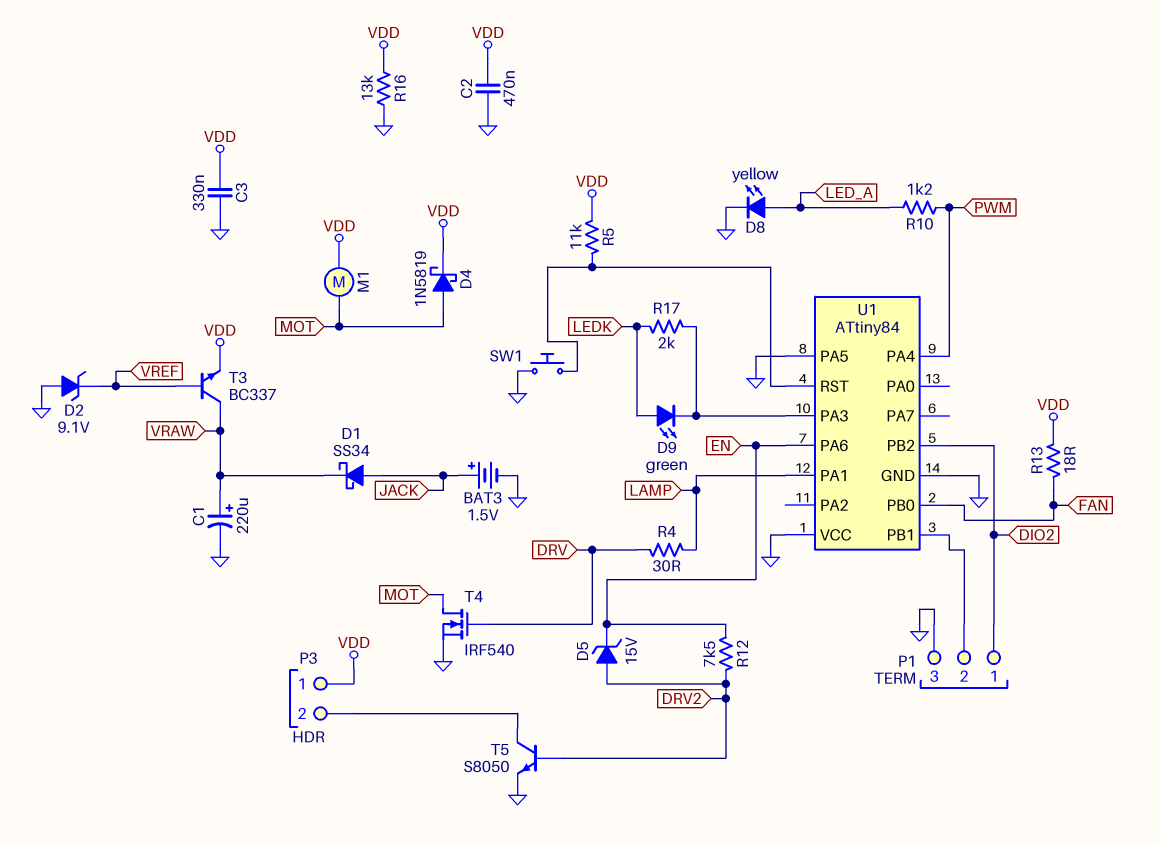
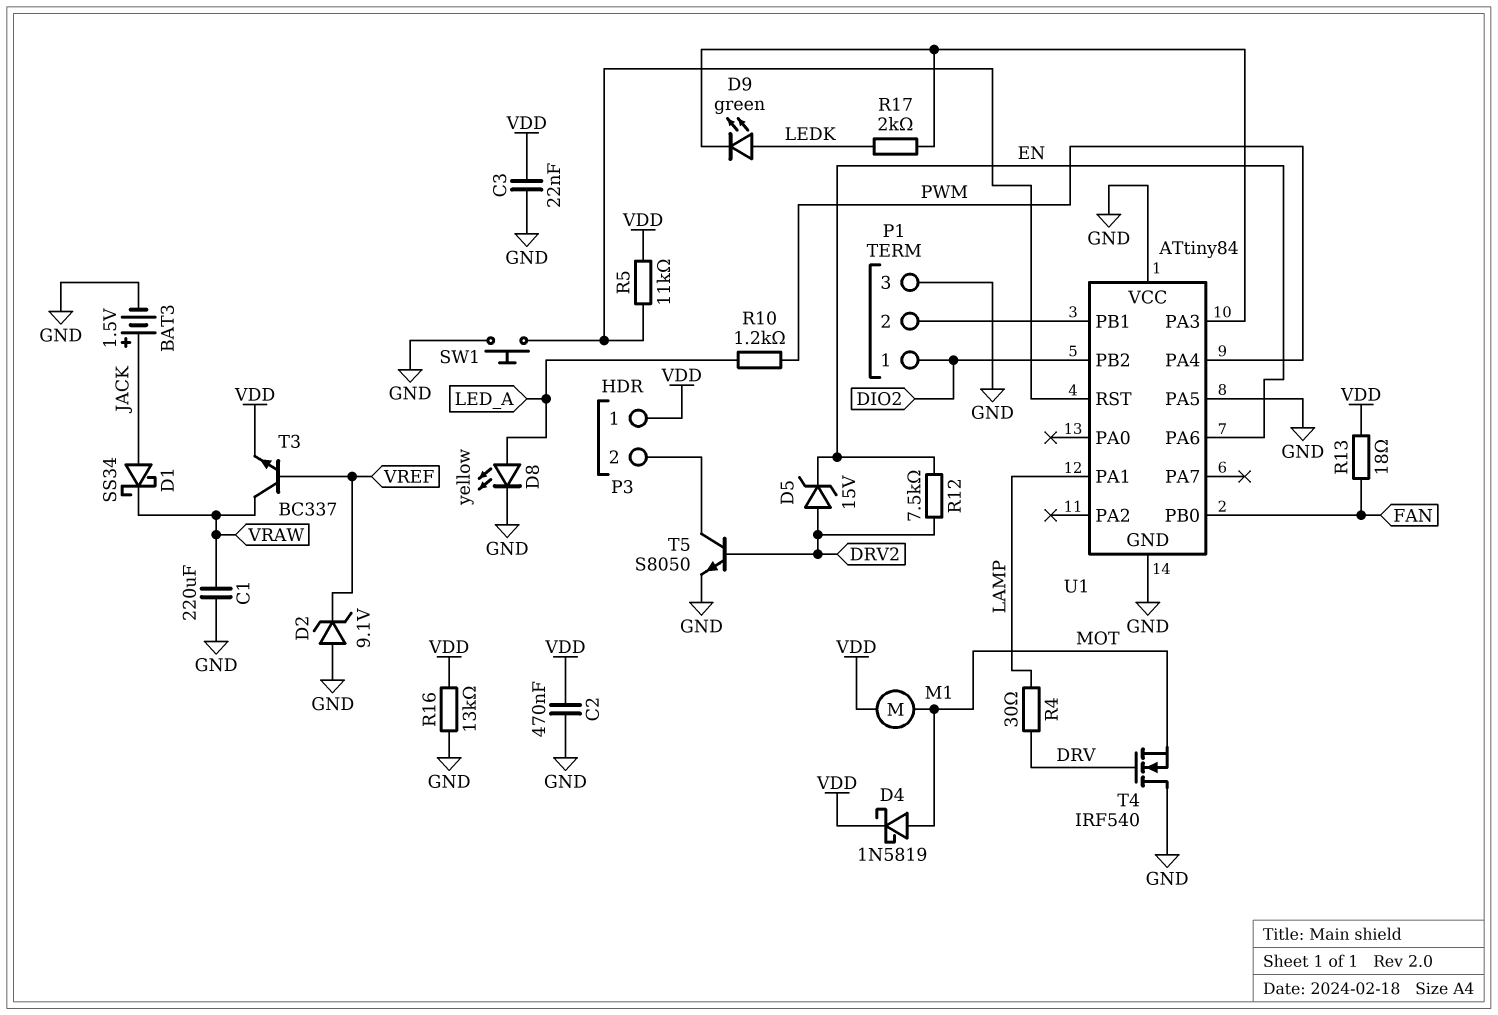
C1: 220uF (plus VRAW, minus GND) -> 220uF (GND, VRAW)
C3: 330nF (GND, VDD) -> 22nF (GND, VDD)
T4: NMOS IRF540 (G DRV, D MOT, S GND) -> NMOS IRF540 (G DRV, D GND, S MOT)

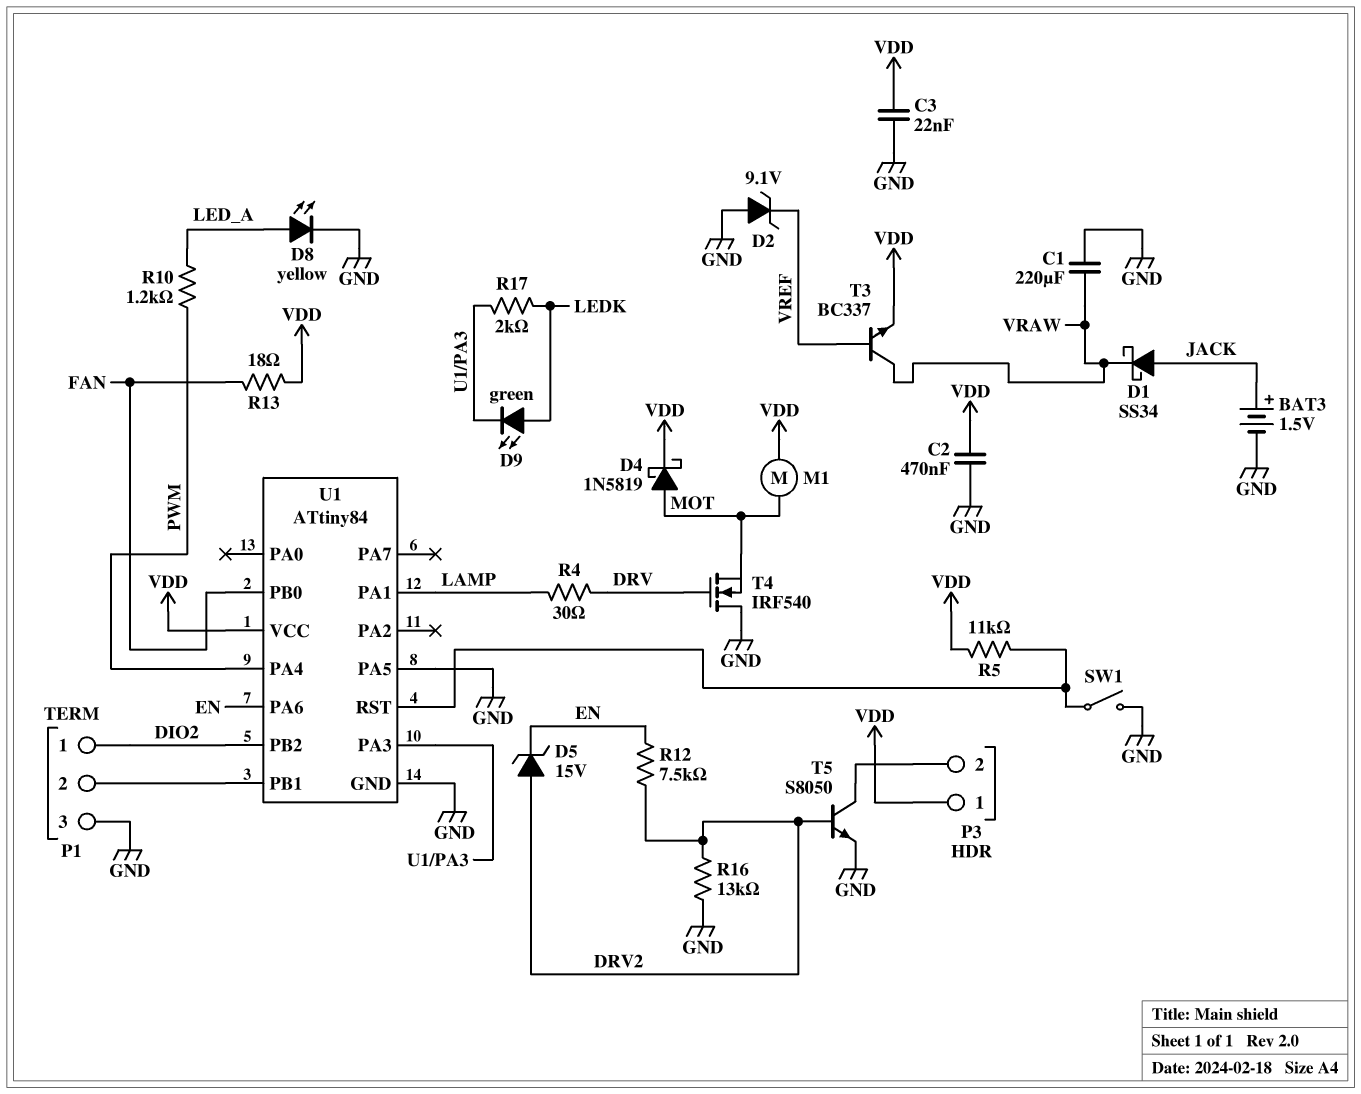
R16: 13k (GND, VDD) -> 13k (DRV2, GND)
SW1: button (GND, U1/RST) -> switch (GND, U1/RST)
U1 pin VCC: GND -> VDD

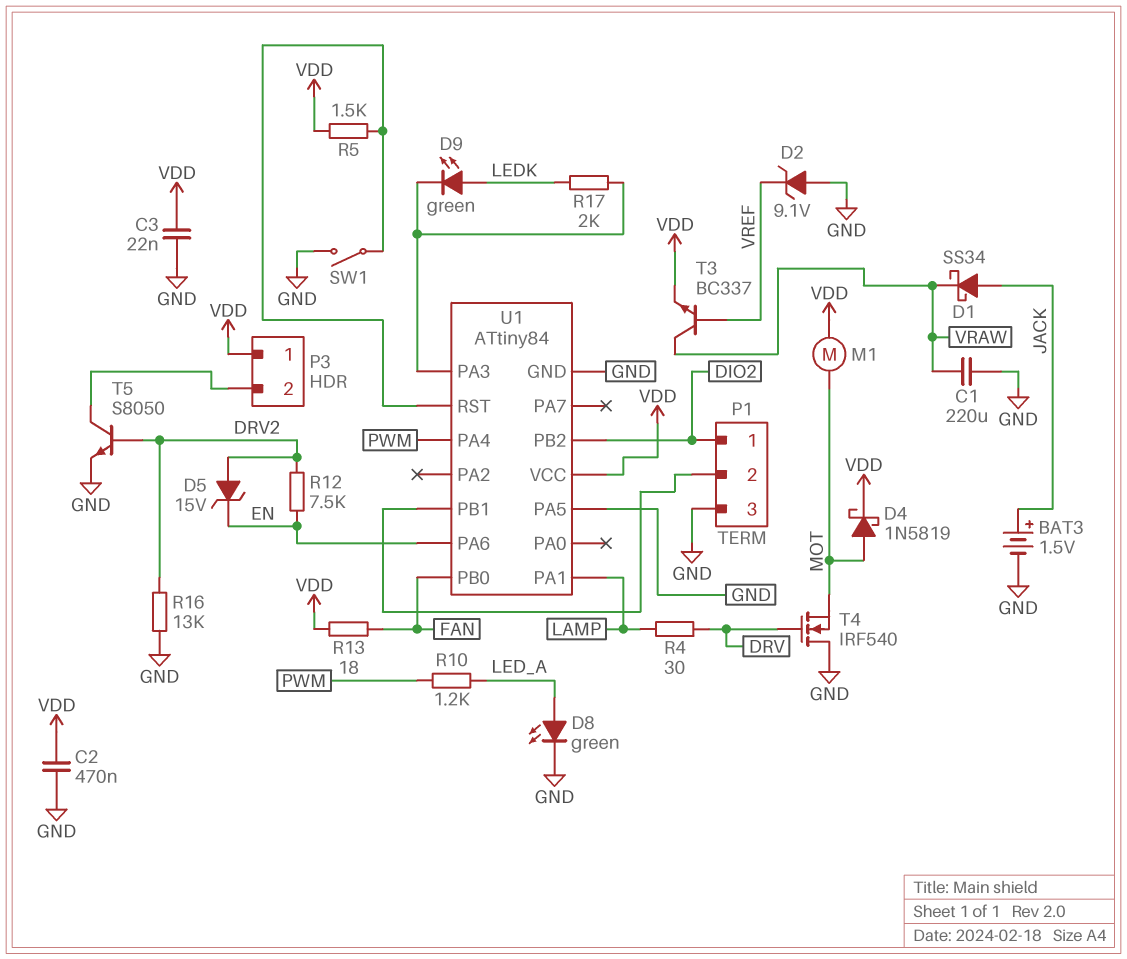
D8: LED yellow (A LED_A, K GND) -> LED green (A LED_A, K GND)
R5: 11k (U1/RST, VDD) -> 1.5k (U1/RST, VDD)

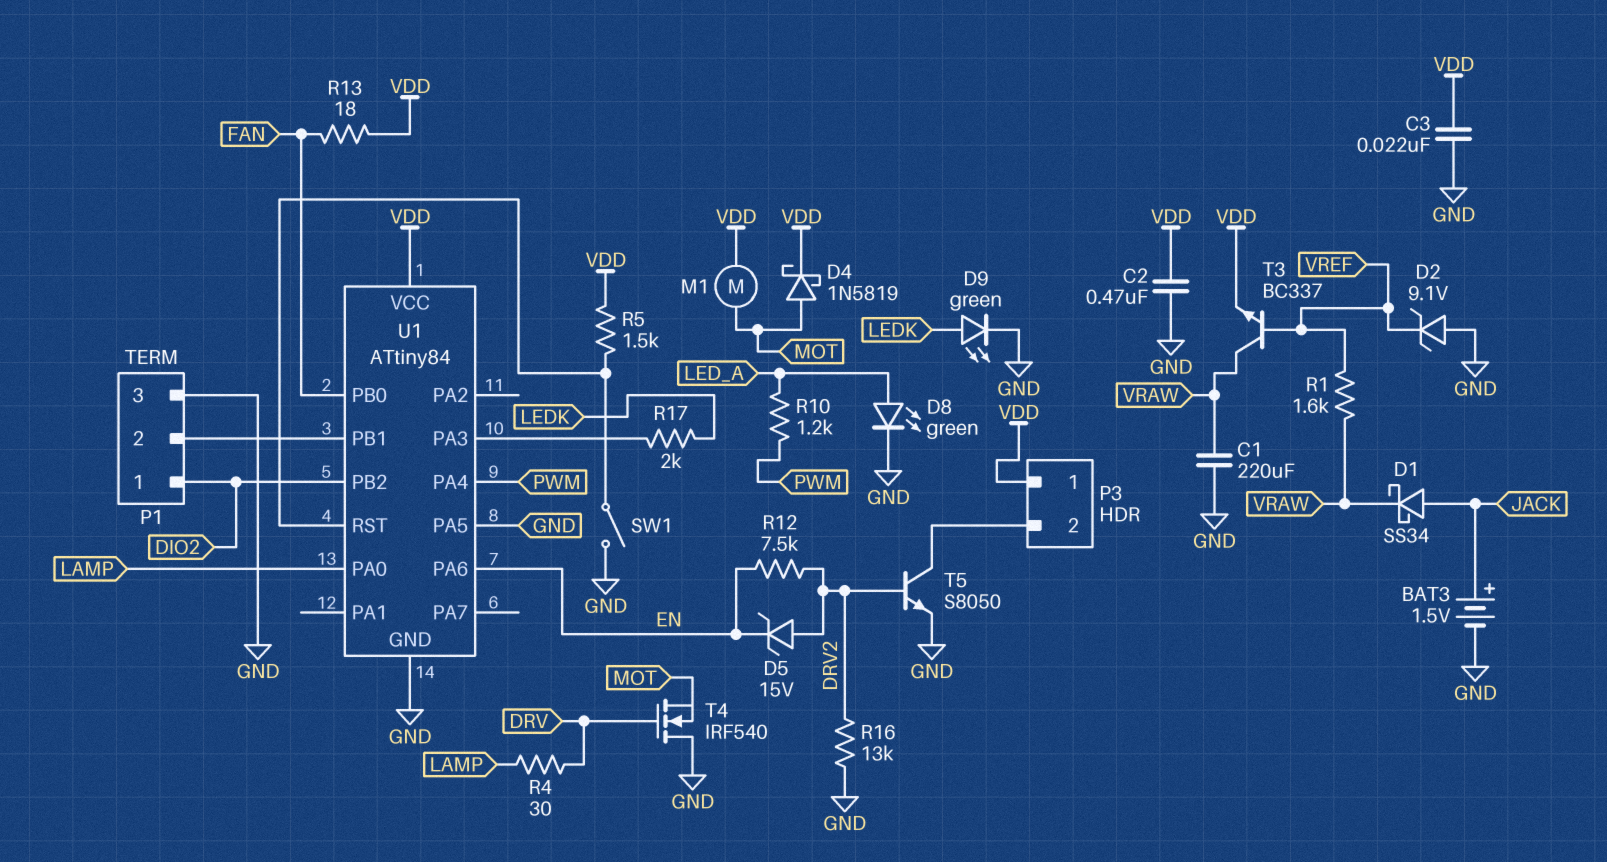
D9: LED green (A LEDK, K U1/PA3) -> LED green (A LEDK, K GND)
R1: none -> 1.6k (VRAW, VREF)
U1 pin PA0: none -> LAMP
U1 pin PA1: LAMP -> none

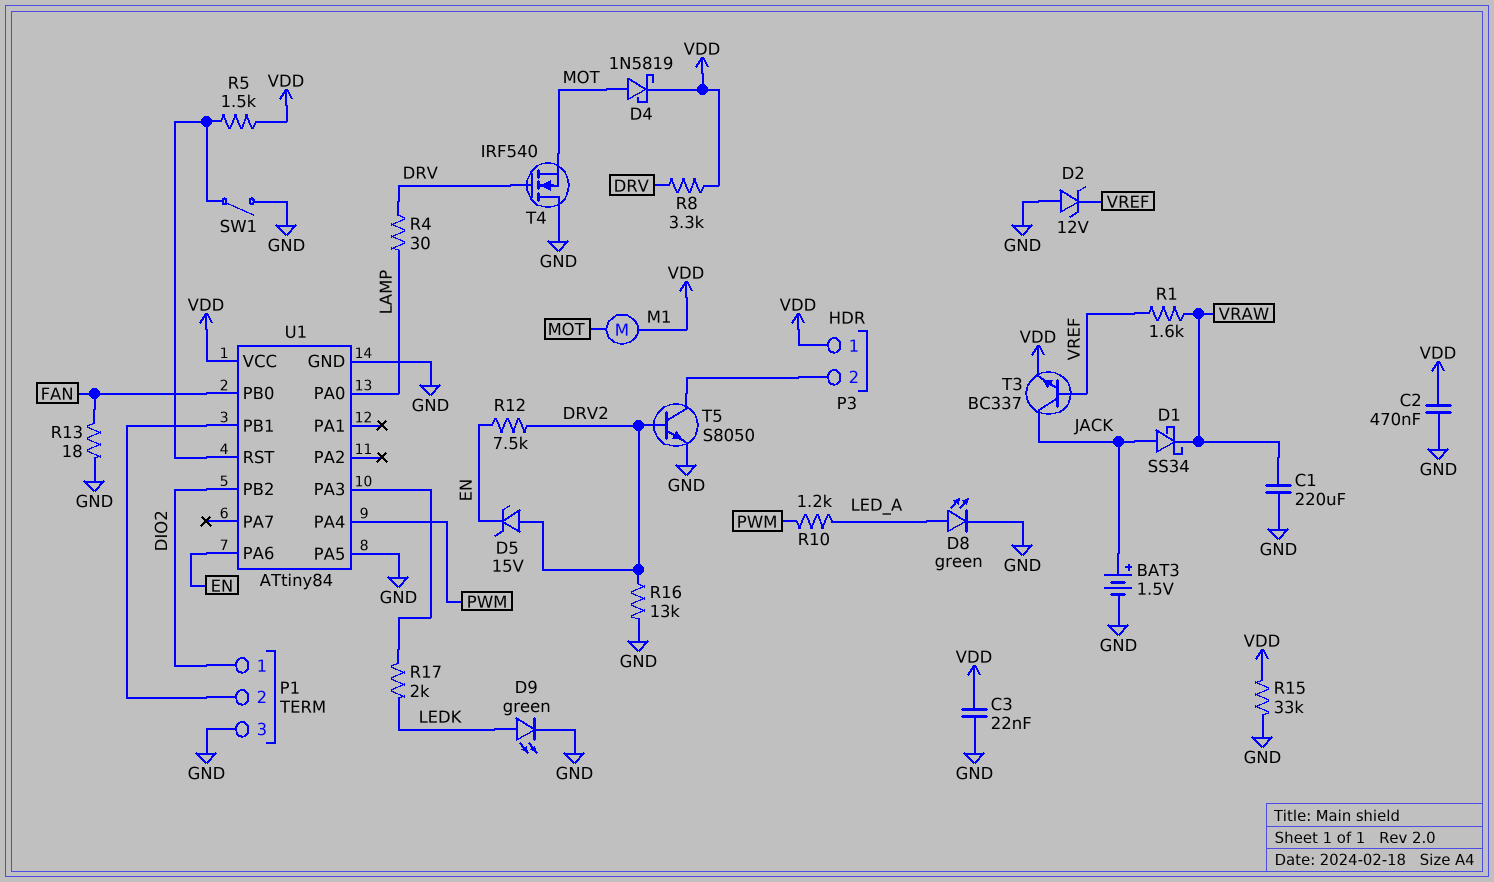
D2: zener 9.1V (A GND, K VREF) -> zener 12V (A GND, K VREF)
R8: none -> 3.3k (DRV, VDD)
R13: 18 (FAN, VDD) -> 18 (FAN, GND)
R15: none -> 33k (GND, VDD)
T3: NPN BC337 (B VREF, C VRAW, E VDD) -> NPN BC337 (B VREF, C JACK, E VDD)

